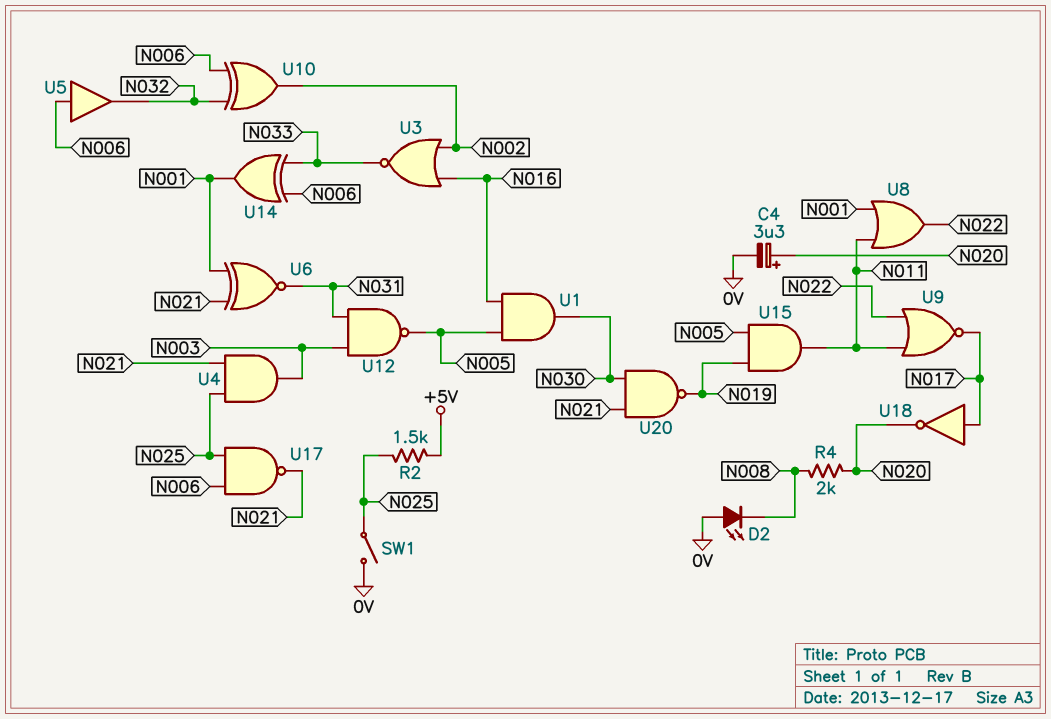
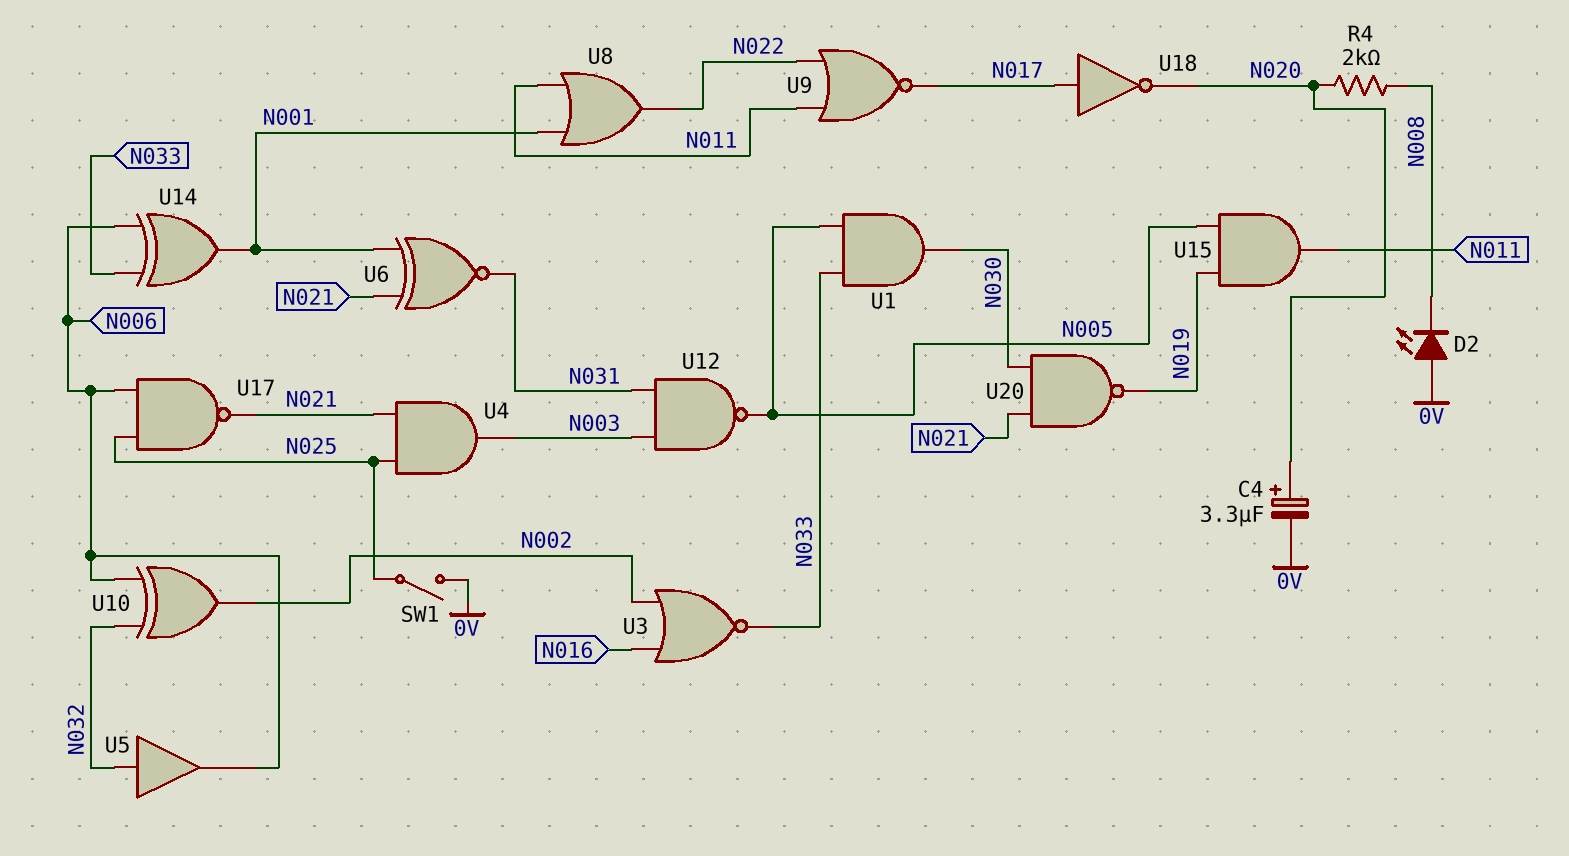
R2: 1.5k (+5V, N025) -> none
U1: AND (in N005, in N016, out N030) -> AND (in N005, in N033, out N030)
U5: buffer (in N006, out N032) -> buffer (in N032, out N006)

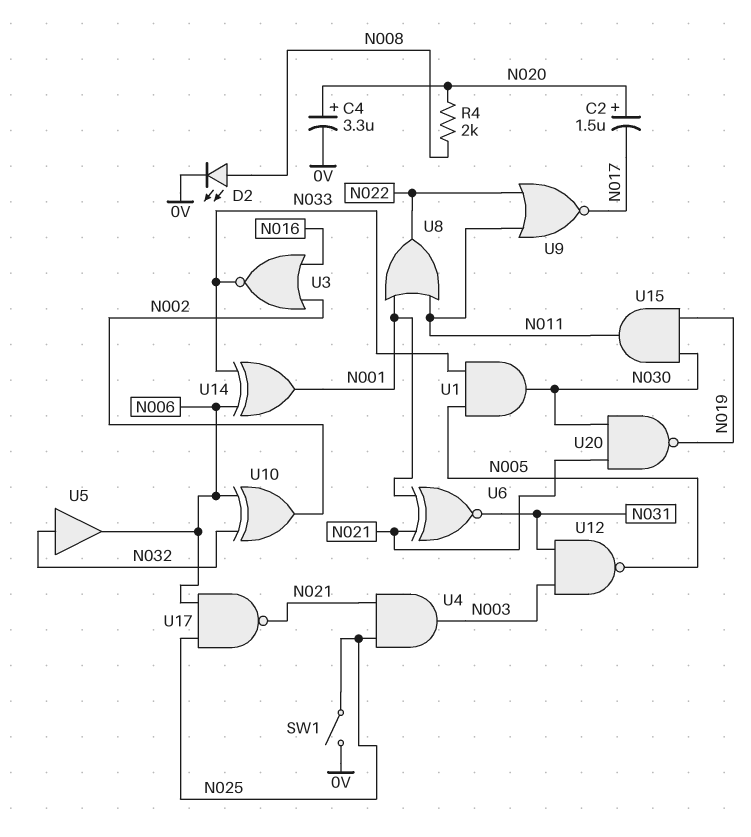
C2: none -> 1.5uF (plus N020, minus N017)
D2: LED (A 0V, K N008) -> LED (A N008, K 0V)
U15: AND (in N005, in N019, out N011) -> AND (in N019, in N030, out N011)
U18: NOT (in N017, out N020) -> none

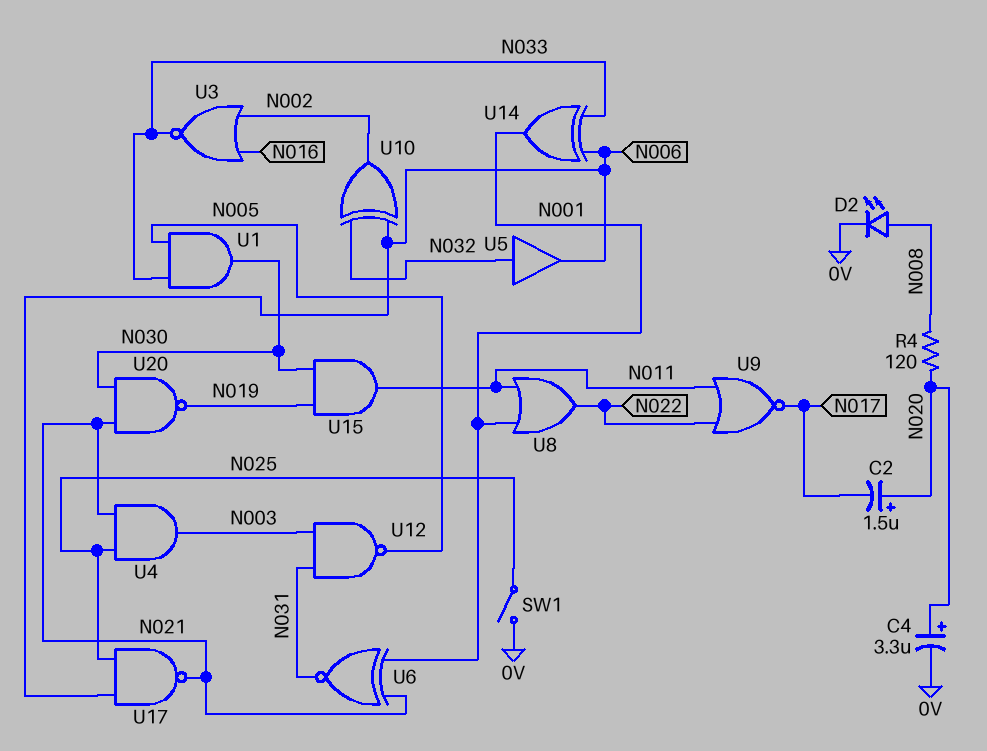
R4: 2k (N008, N020) -> 120 (N008, N020)

